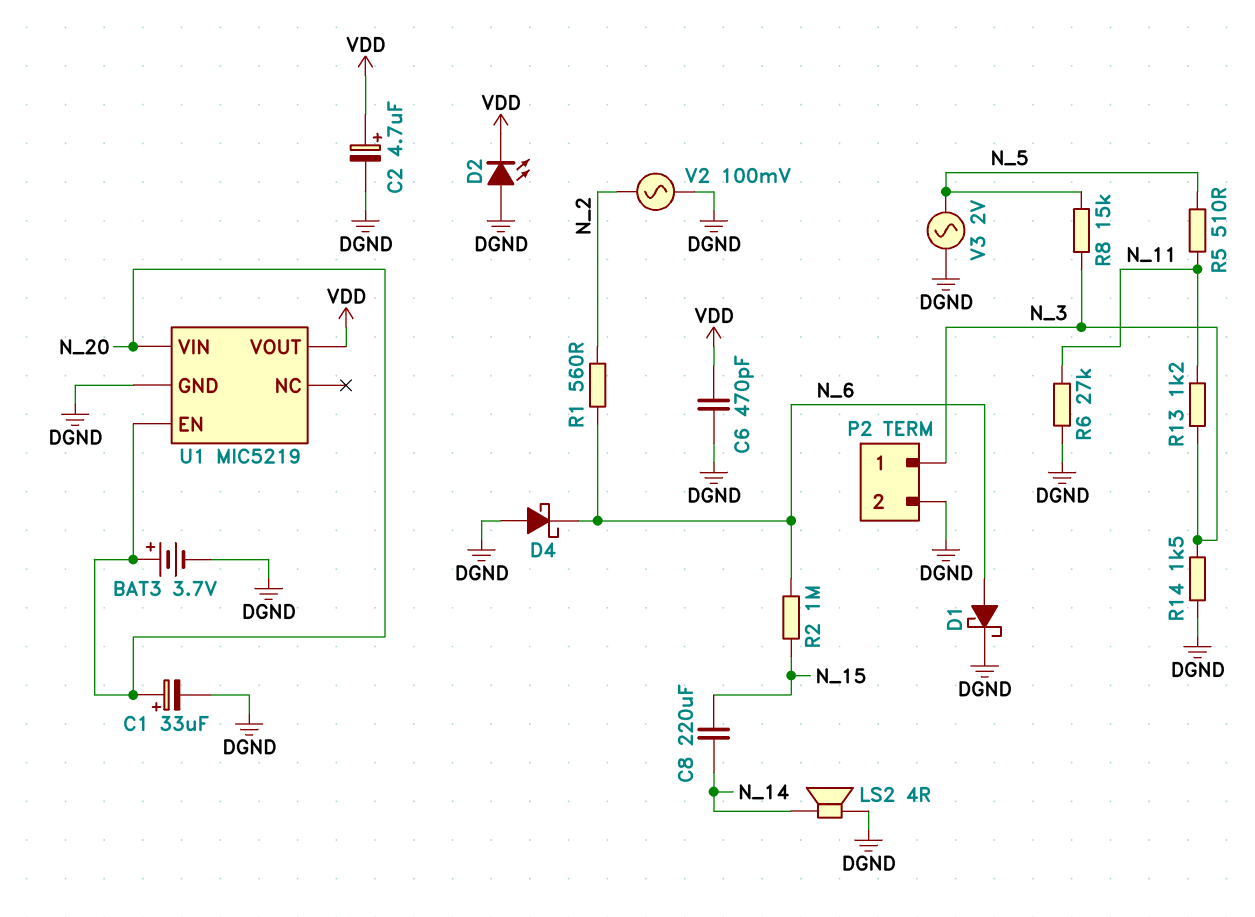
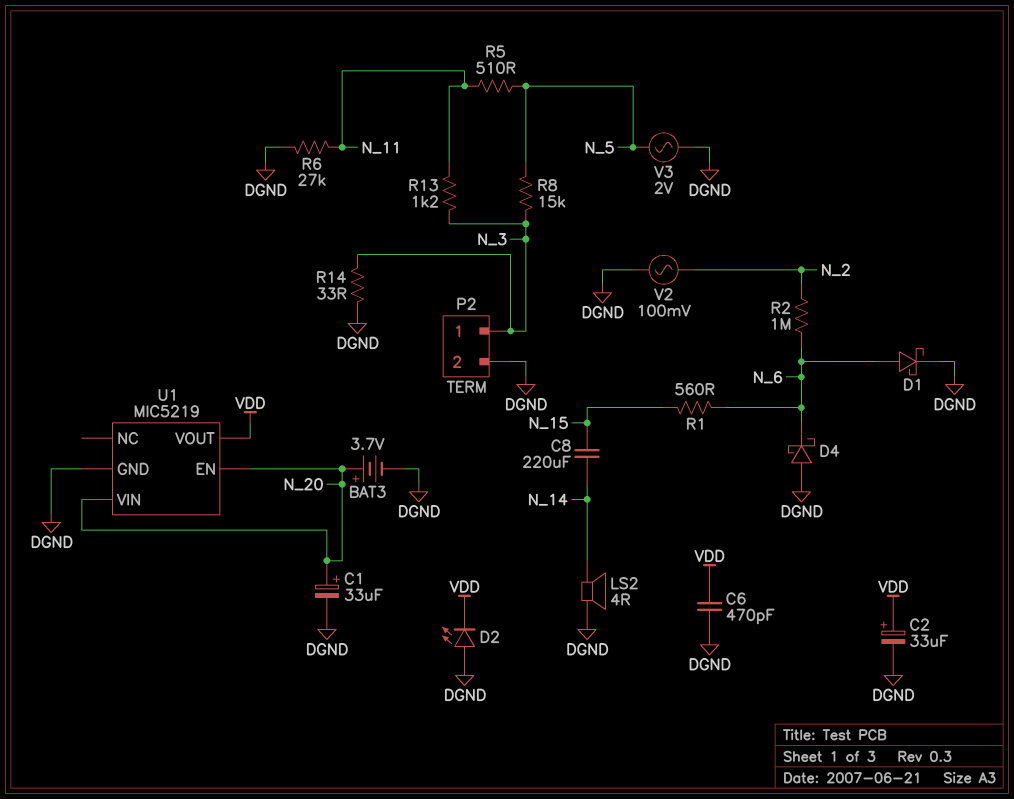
C2: 4.7uF (plus VDD, minus DGND) -> 33uF (plus VDD, minus DGND)
R1: 560 (N_2, N_6) -> 560 (N_6, N_15)
R2: 1M (N_6, N_15) -> 1M (N_2, N_6)
R14: 1.5k (DGND, N_3) -> 33 (DGND, N_3)

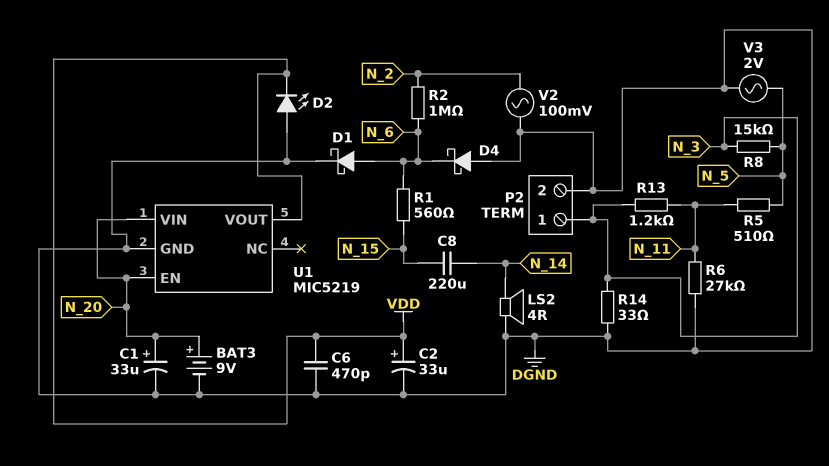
BAT3: 3.7V (plus N_20, minus DGND) -> 9V (plus N_20, minus DGND)

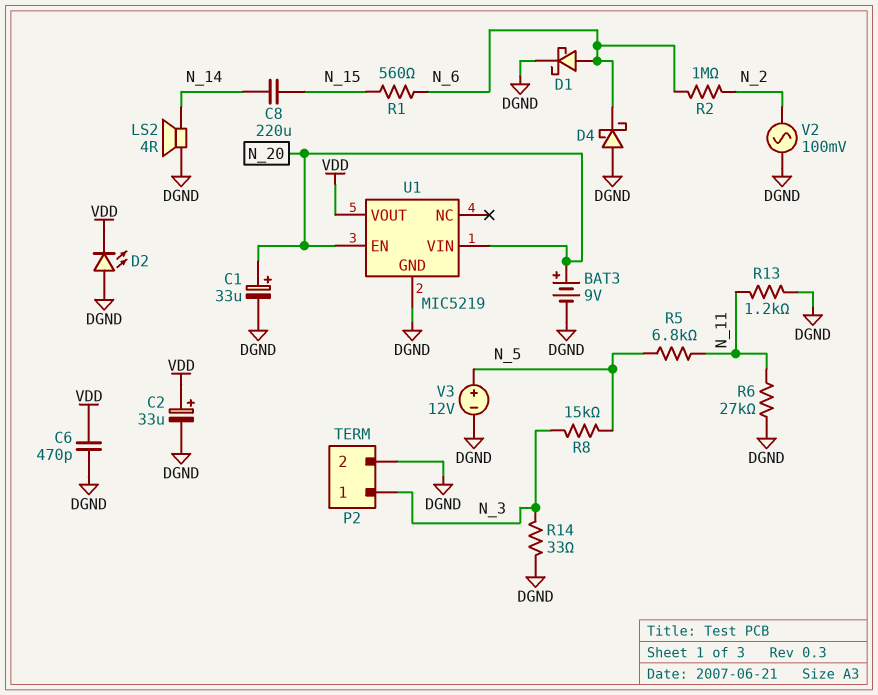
R5: 510 (N_5, N_11) -> 6.8k (N_5, N_11)
R13: 1.2k (N_3, N_11) -> 1.2k (DGND, N_11)
V3: AC 2V (DGND, N_5) -> 12V (plus N_5, minus DGND)

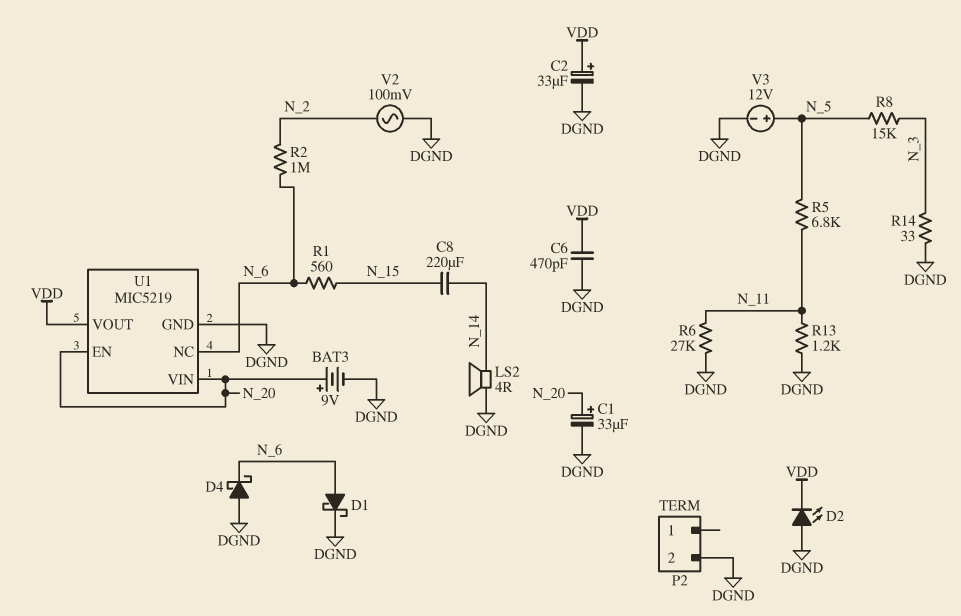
P2 pin 1: N_3 -> none
U1 pin NC: none -> N_6

